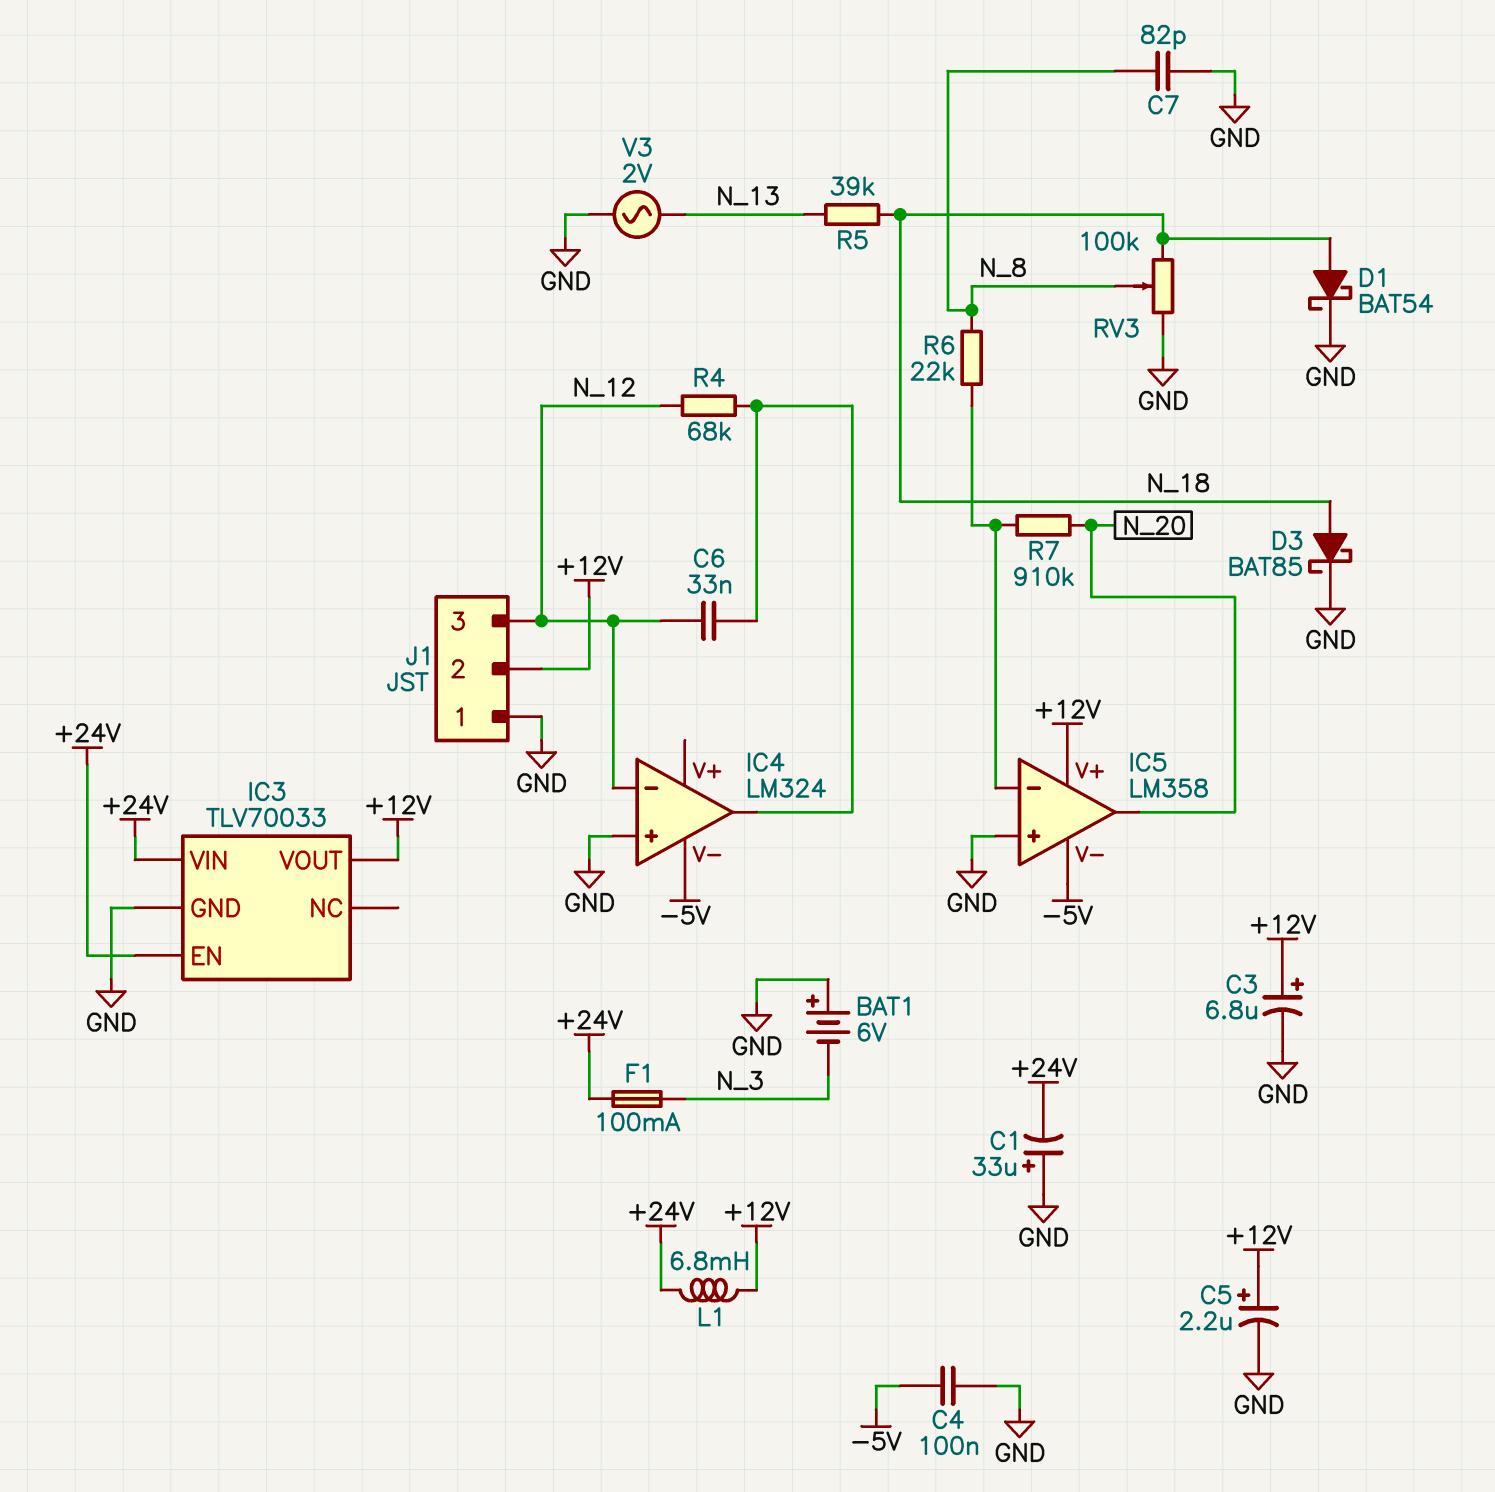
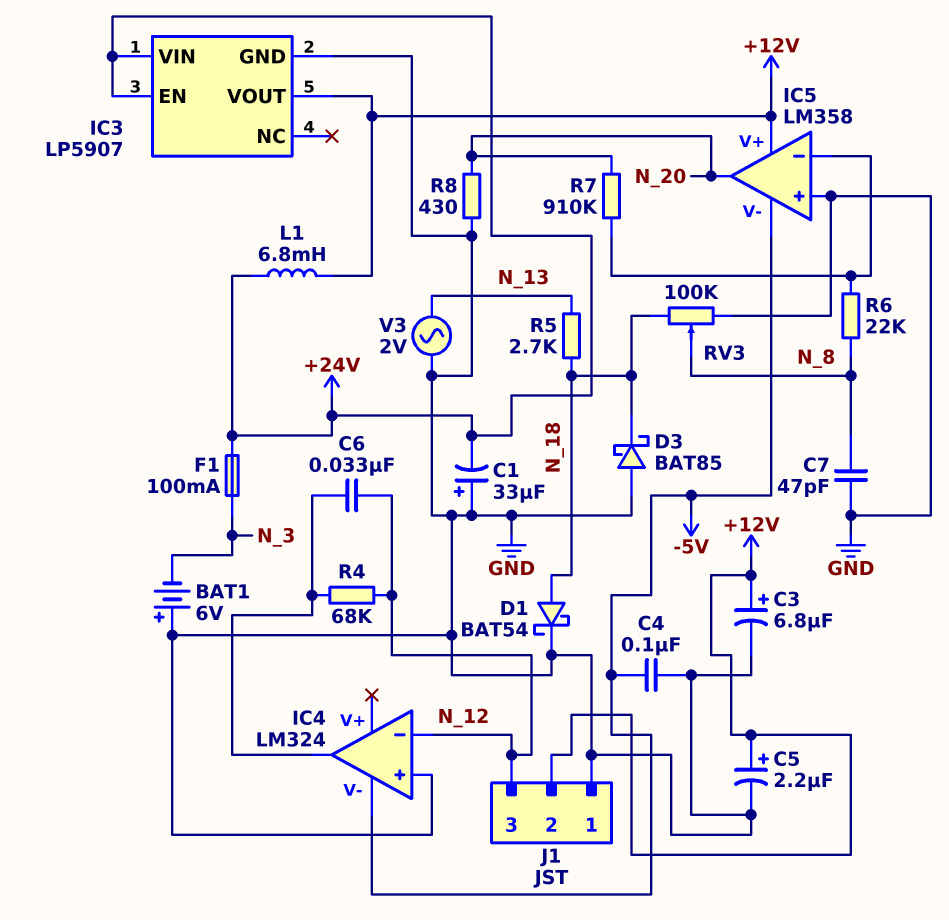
C7: 82pF (GND, N_8) -> 47pF (GND, N_8)
D3: schottky BAT85 (A N_18, K GND) -> schottky BAT85 (A GND, K N_18)
IC3: TLV70033 -> LP5907
R5: 39k (N_13, N_18) -> 2.7k (N_13, N_18)
R8: none -> 430 (GND, N_20)

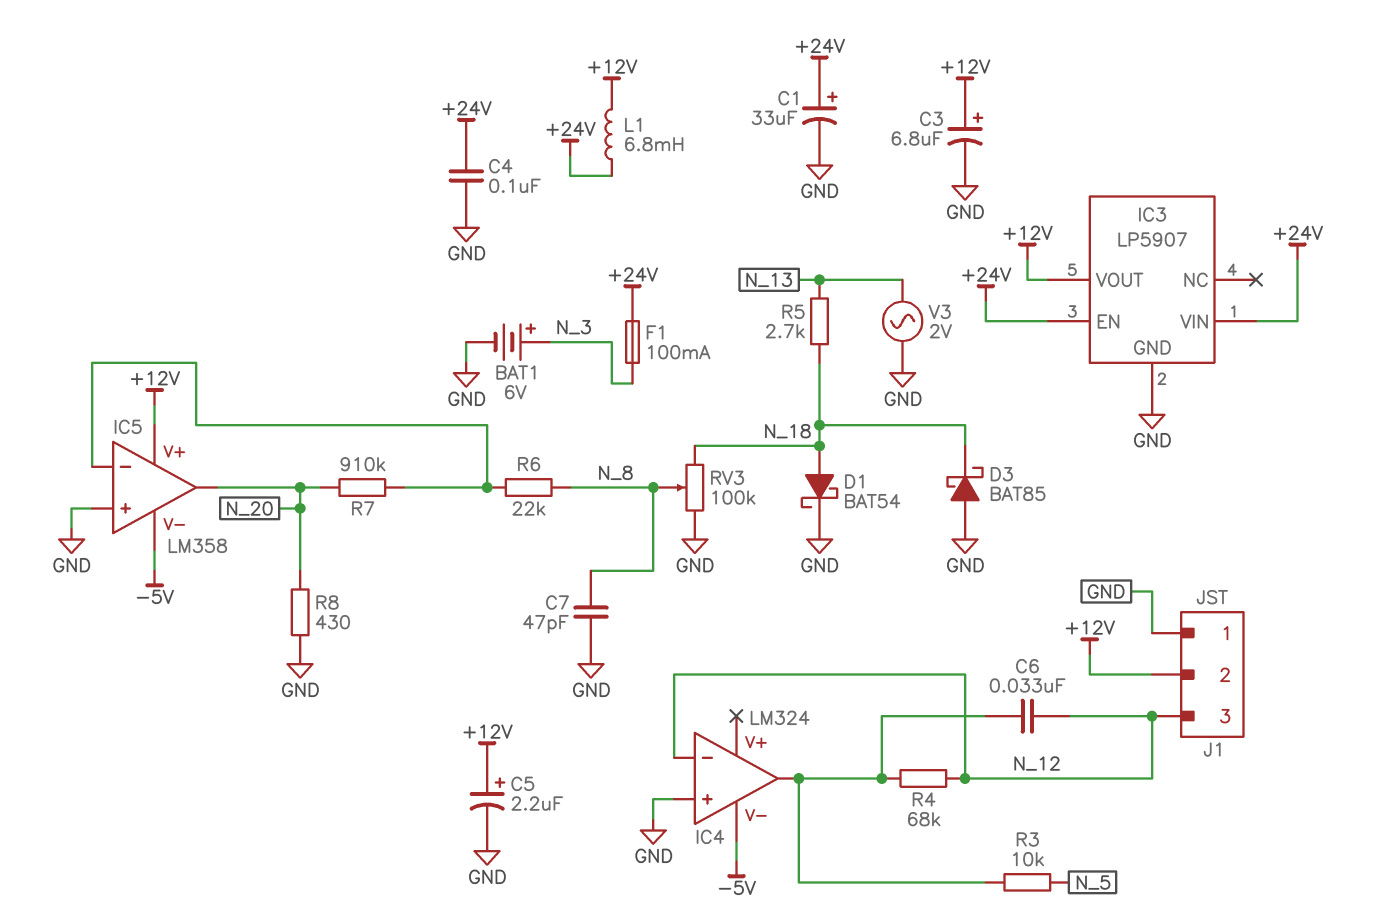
BAT1: 6V (plus GND, minus N_3) -> 6V (plus N_3, minus GND)
C1: 33uF (plus GND, minus +24V) -> 33uF (plus +24V, minus GND)
C4: 100nF (-5V, GND) -> 100nF (+24V, GND)
R3: none -> 10k (IC4/out, N_5)

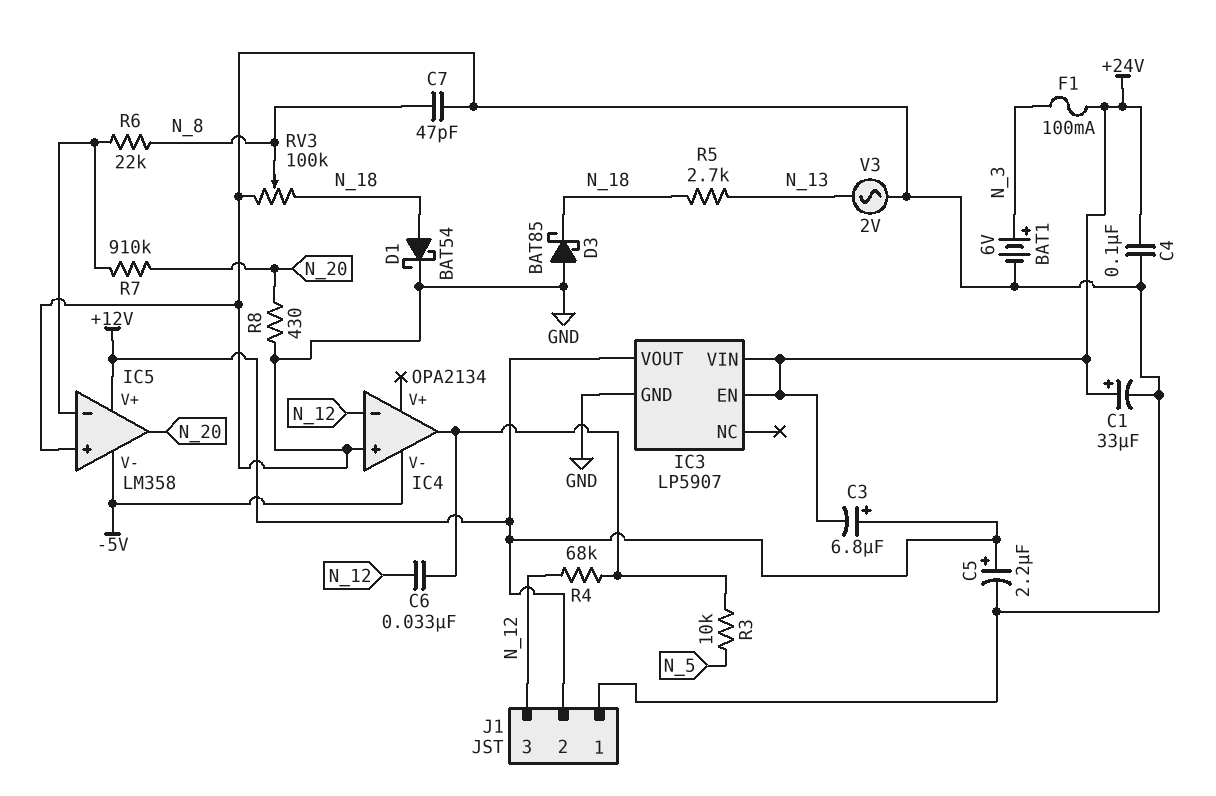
C3: 6.8uF (plus +12V, minus GND) -> 6.8uF (plus +12V, minus +24V)
IC4: LM324 -> OPA2134
L1: 6.8mH (+12V, +24V) -> none

